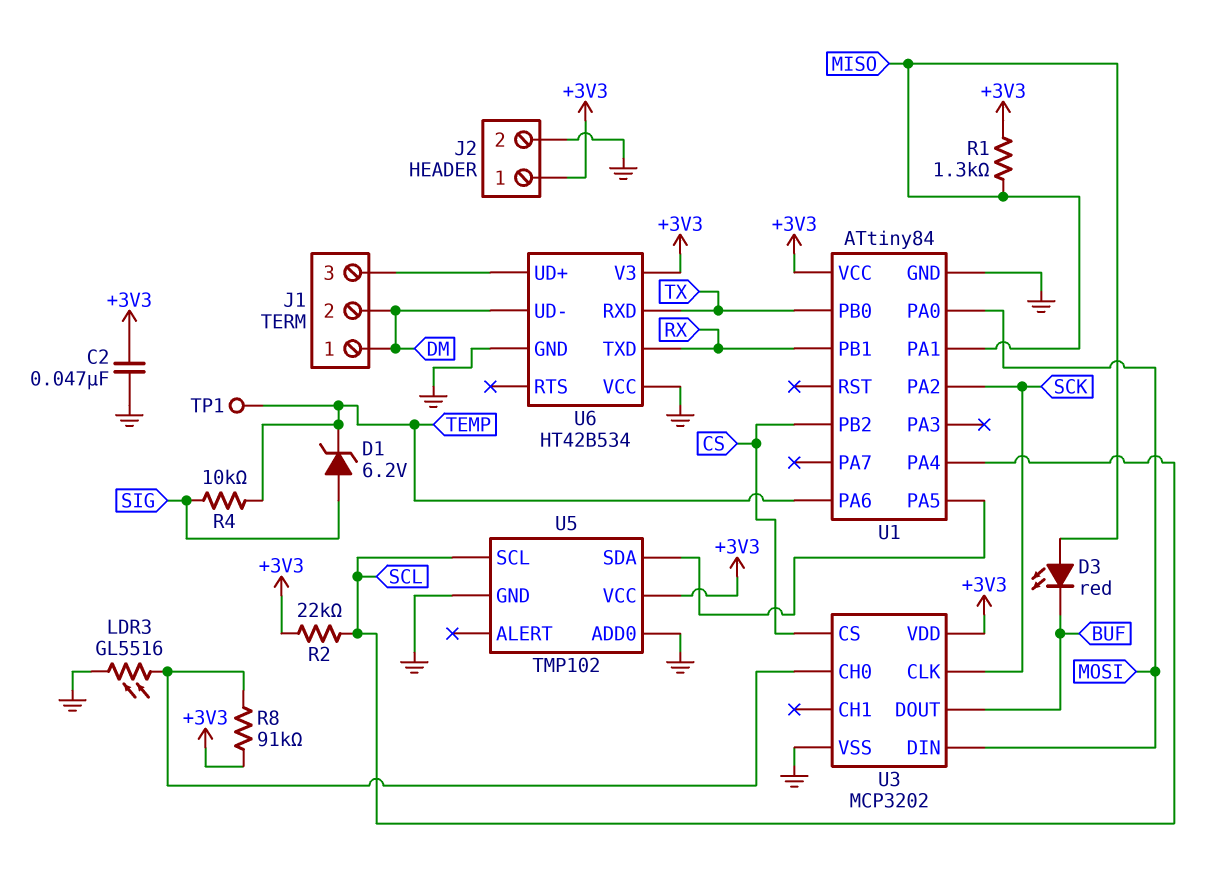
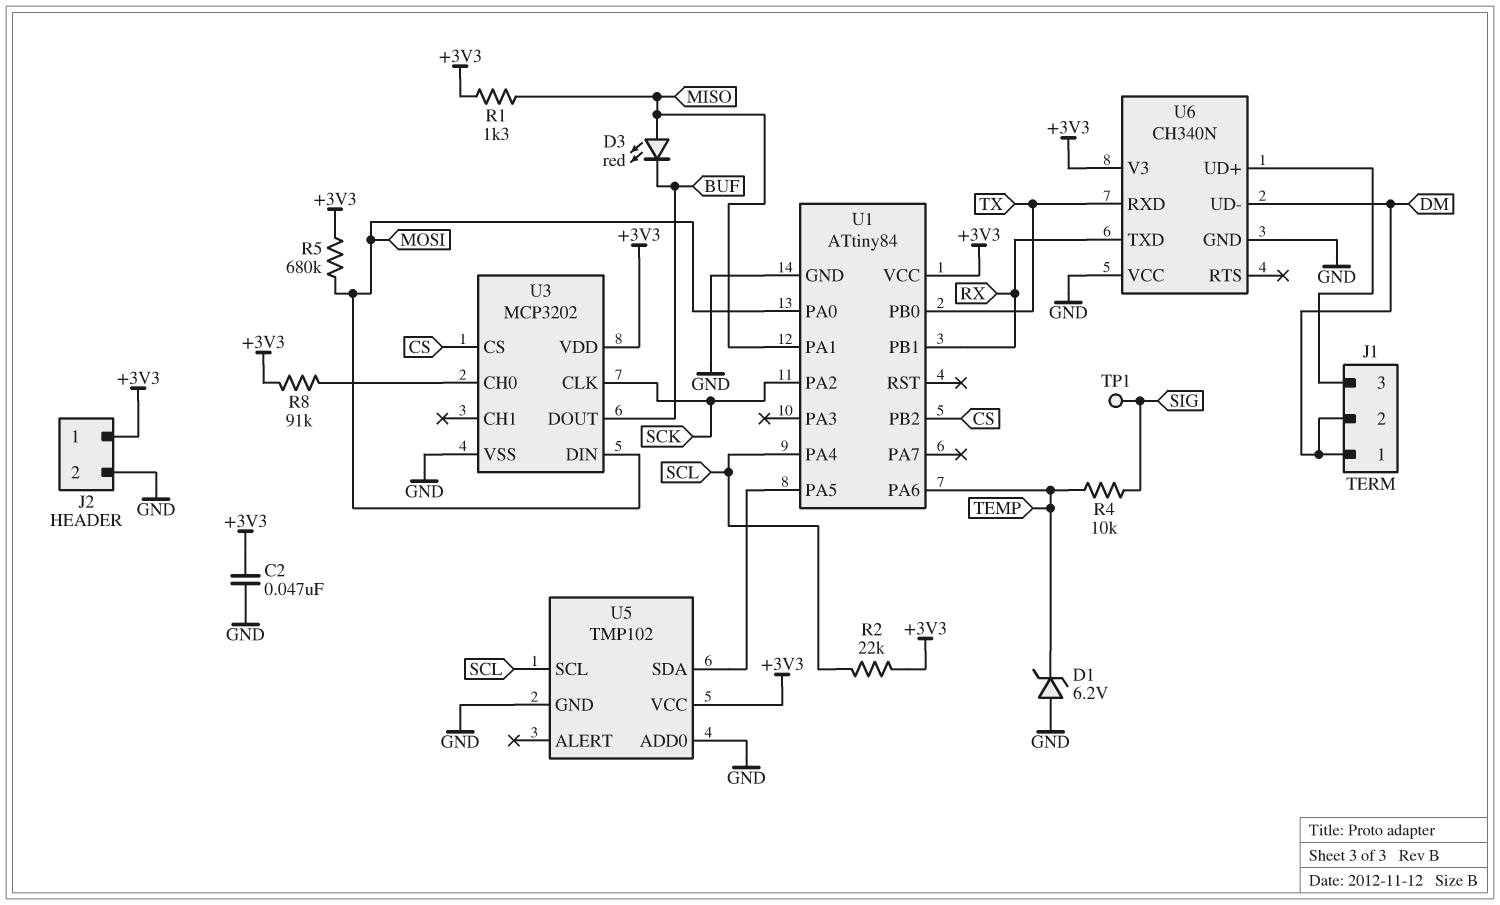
D1: zener 6.2V (A SIG, K TEMP) -> zener 6.2V (A GND, K TEMP)
LDR3: GL5516 (GND, U3/CH0) -> none
R5: none -> 680k (+3V3, MOSI)
TP1: test point (TEMP) -> test point (SIG)
U6: HT42B534 -> CH340N

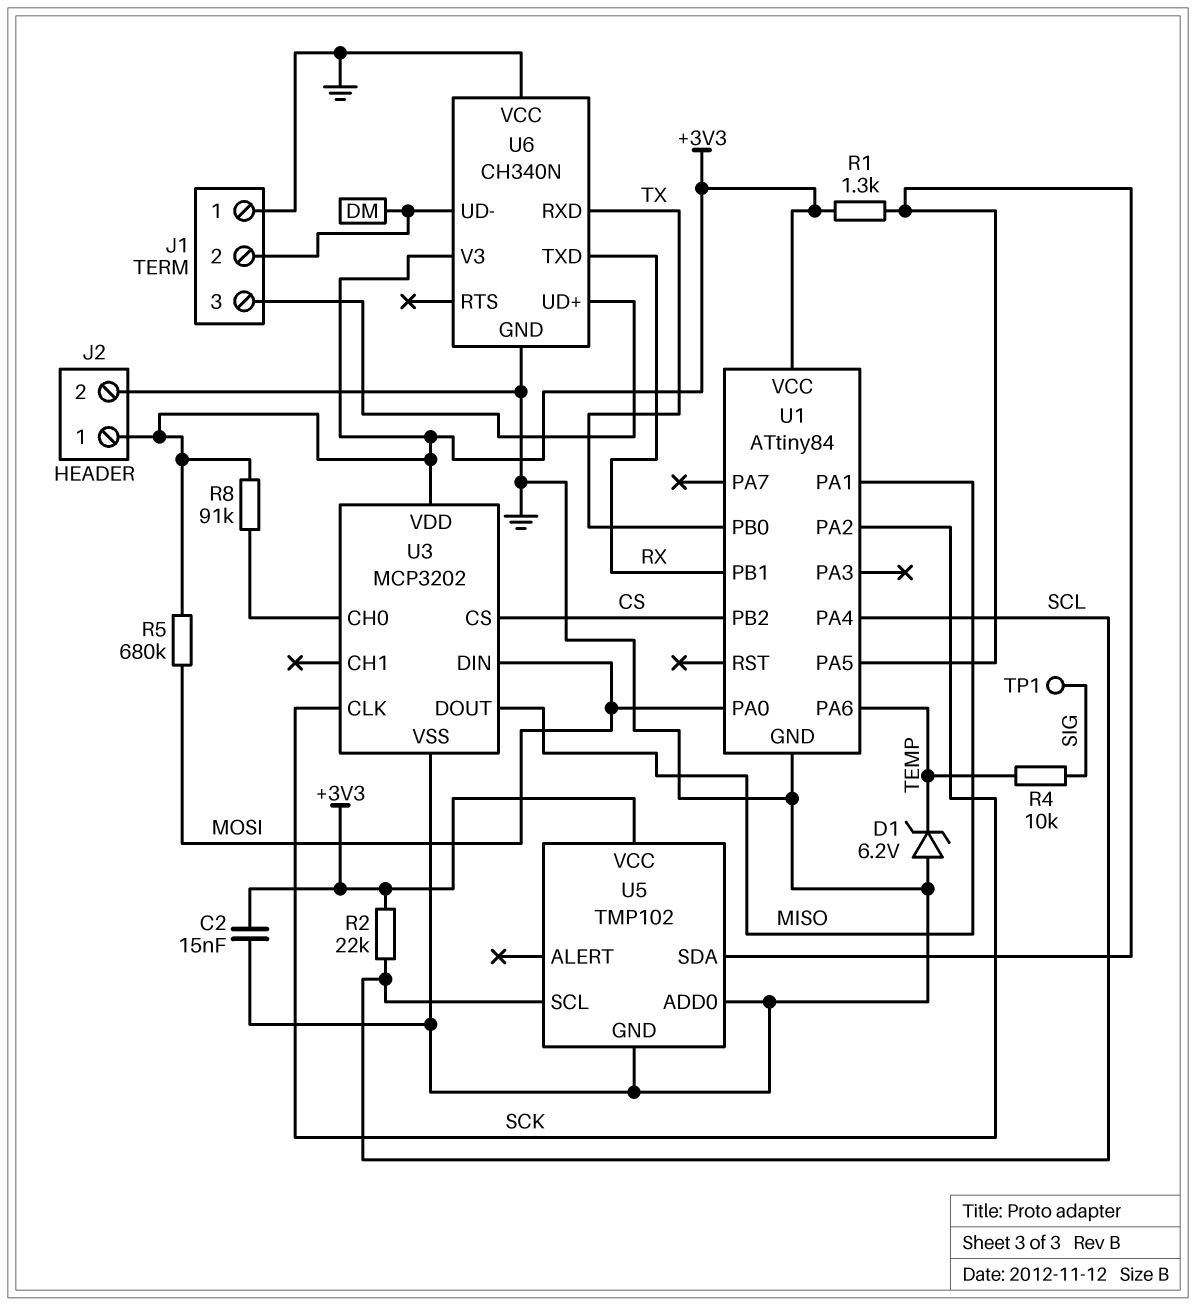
C2: 47nF (+3V3, GND) -> 15nF (+3V3, GND)
D3: LED red (A MISO, K BUF) -> none
J1 pin 1: DM -> GND
R1: 1.3k (+3V3, MISO) -> 1.3k (+3V3, U1/PA5)
U3 pin DOUT: BUF -> MISO

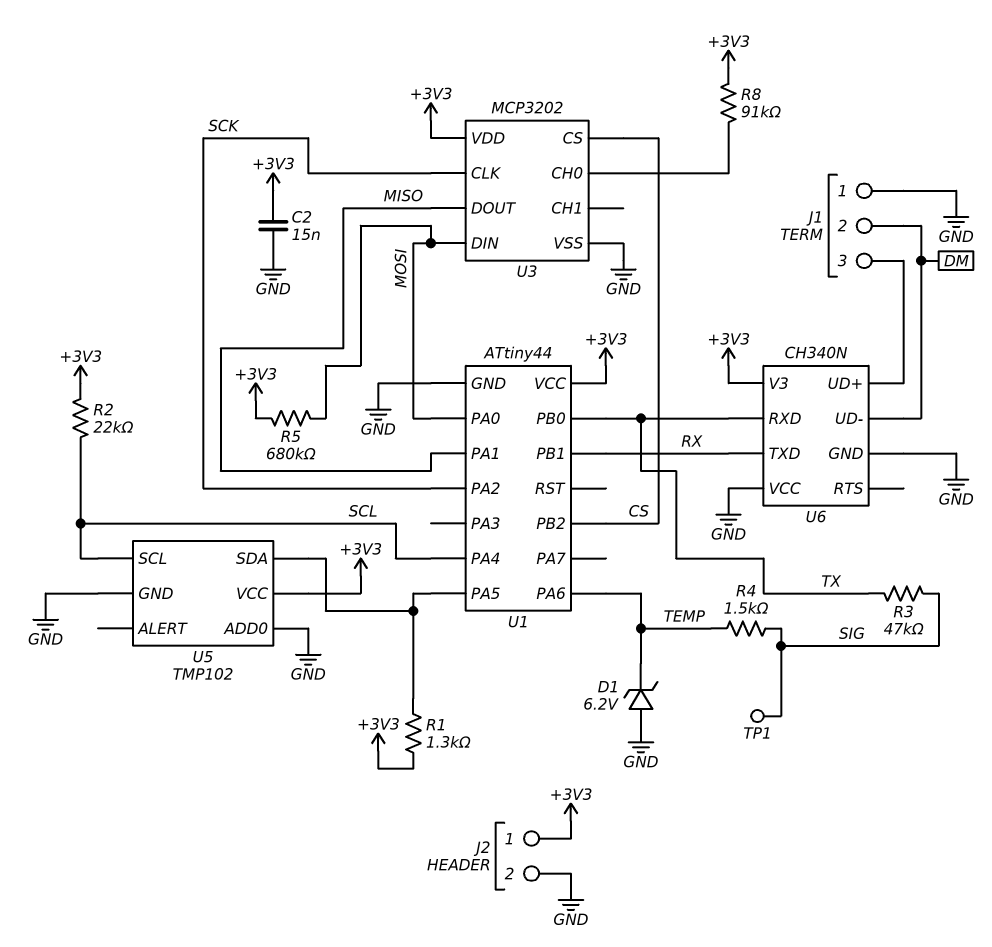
R3: none -> 47k (SIG, TX)
R4: 10k (SIG, TEMP) -> 1.5k (SIG, TEMP)
U1: ATtiny84 -> ATtiny44

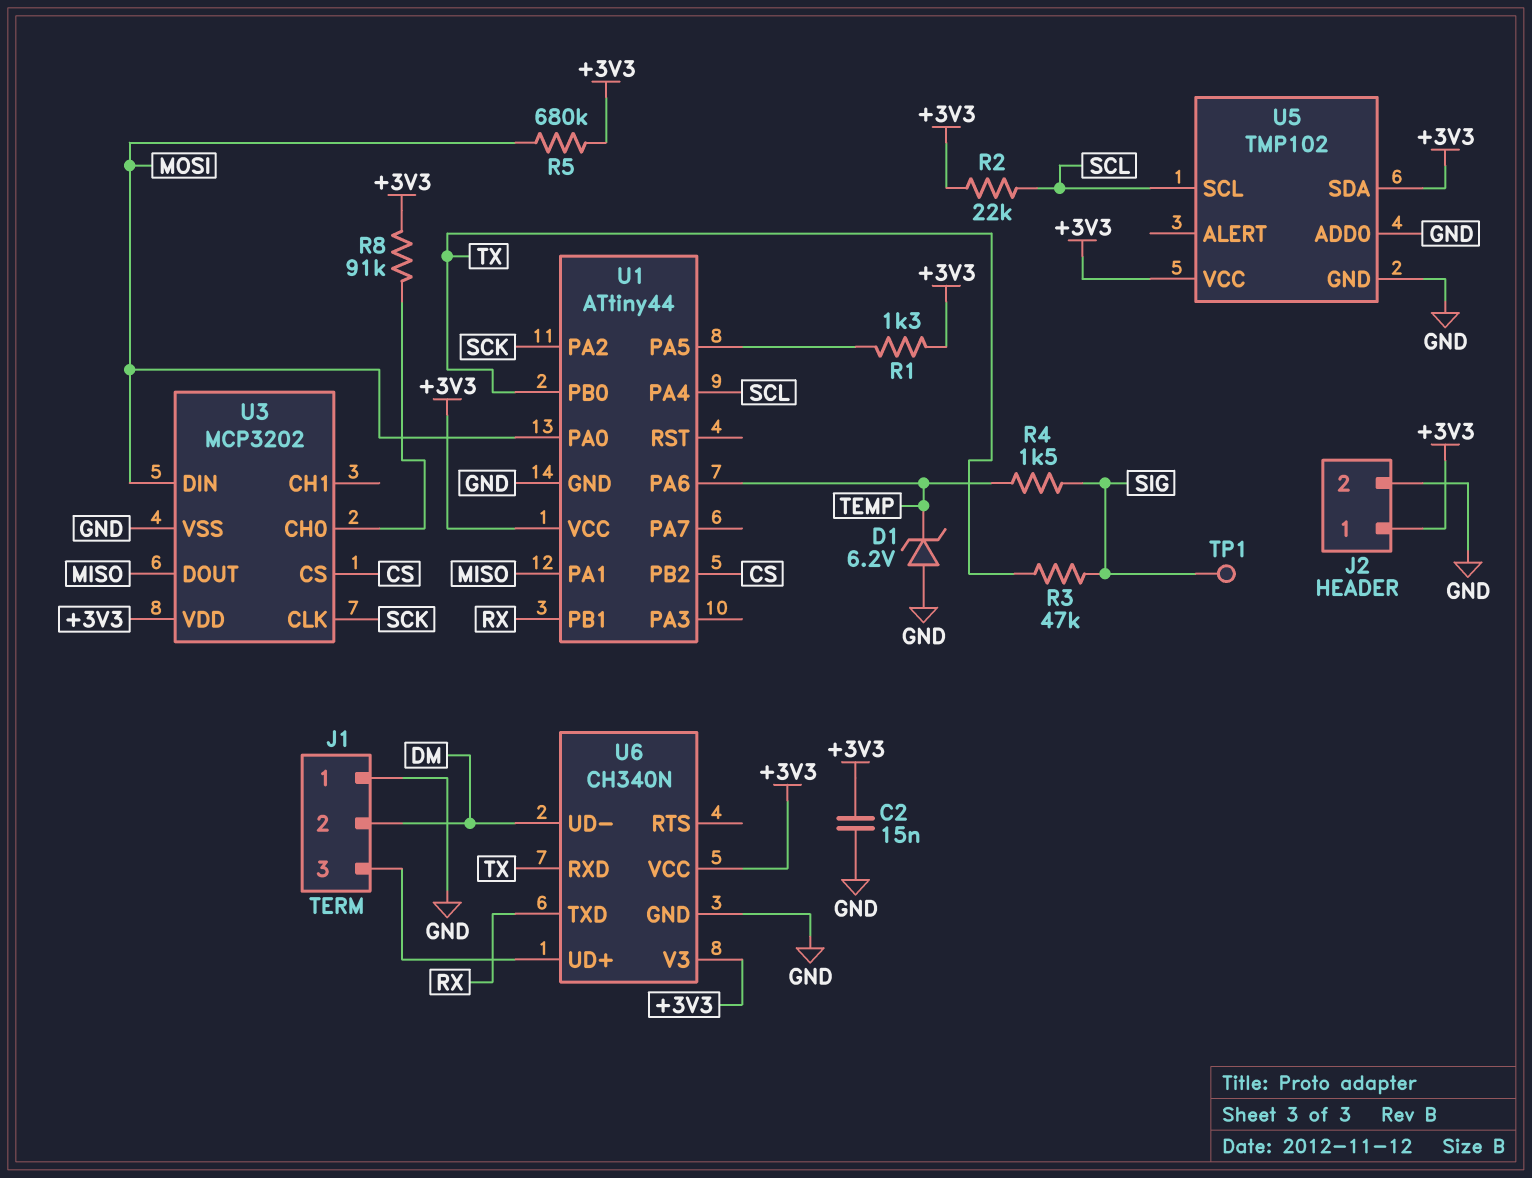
U5 pin SDA: U1/PA5 -> +3V3
U6 pin VCC: GND -> +3V3

